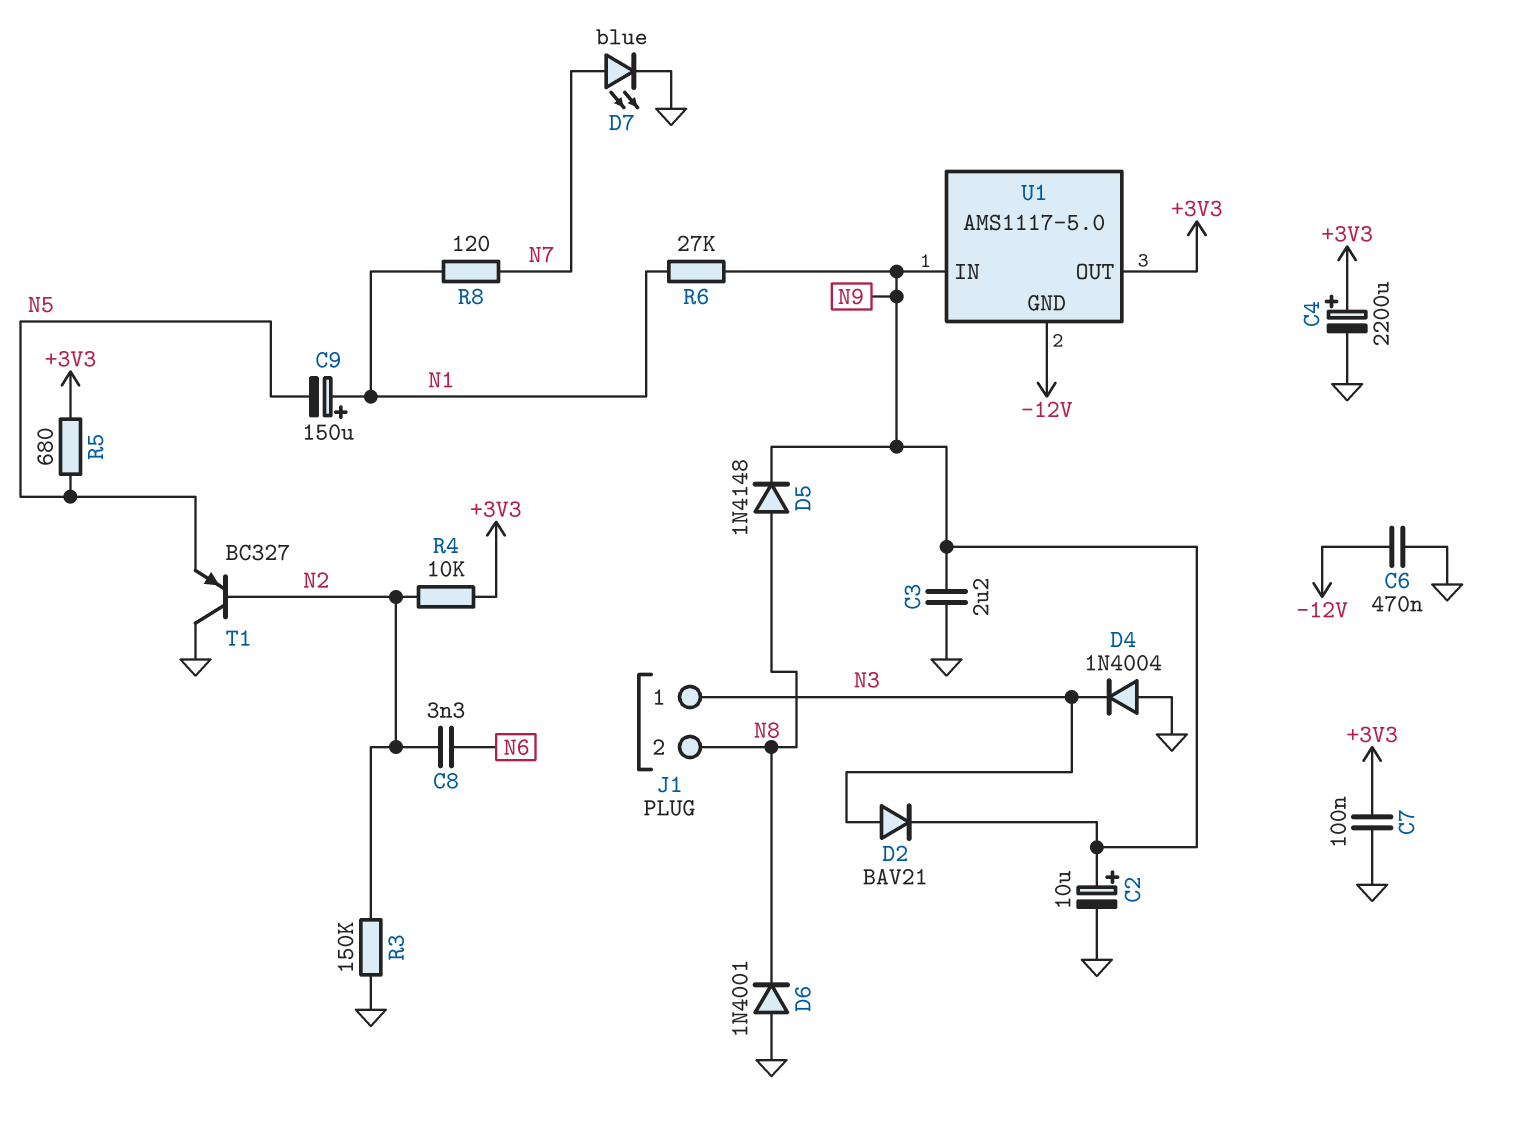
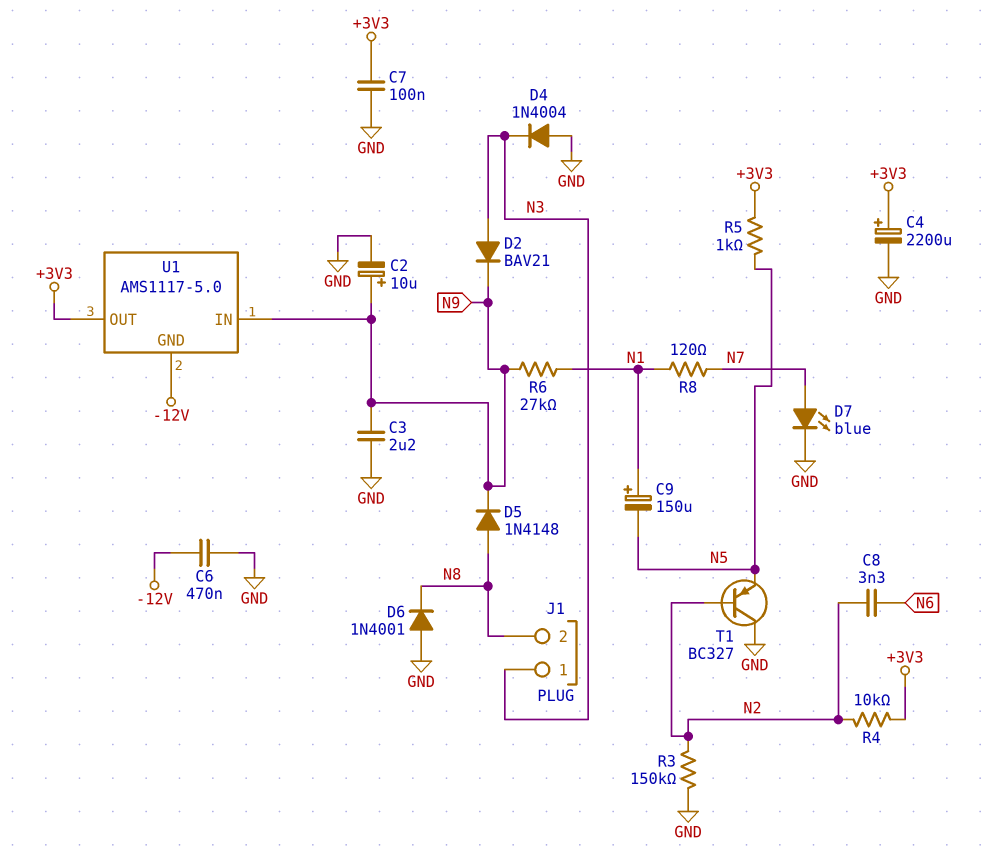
R5: 680 (+3V3, N5) -> 1k (+3V3, N5)

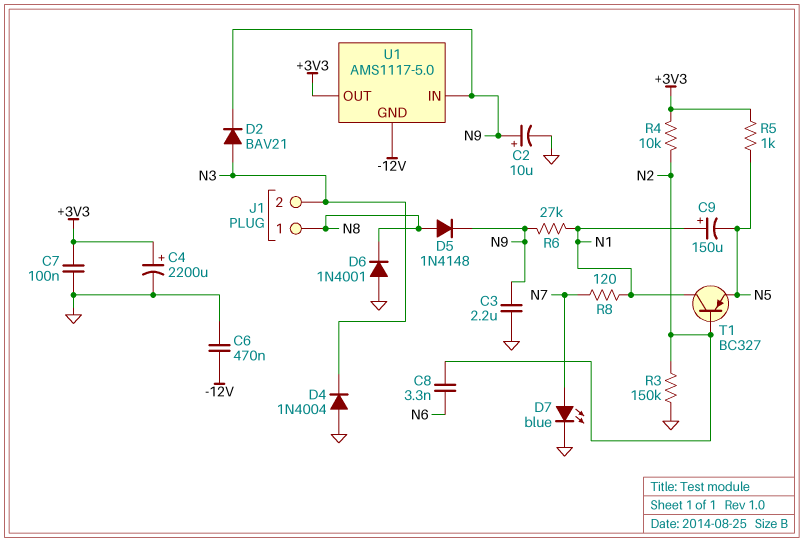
J1 pin 1: N3 -> N8
J1 pin 2: N8 -> N3
T1: PNP BC327 (B N2, C GND, E N5) -> PNP BC327 (B N2, C N1, E N5)

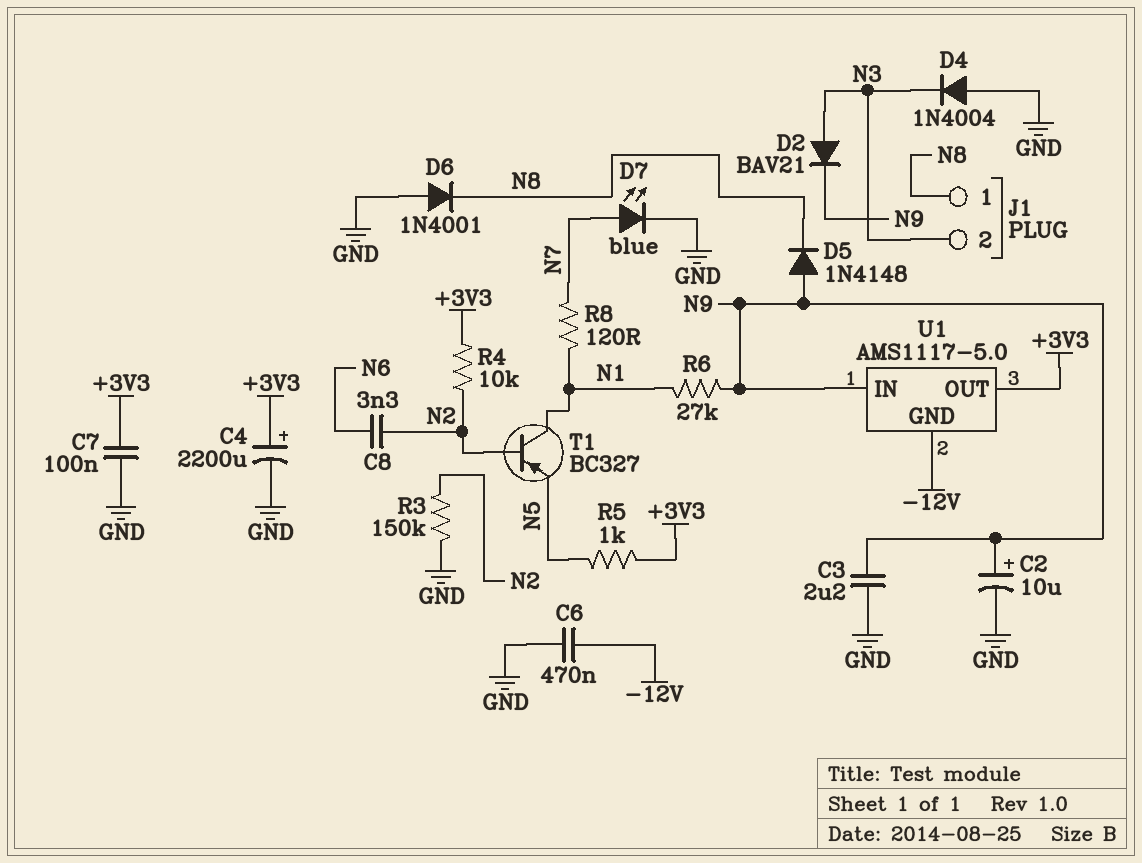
C9: 150uF (plus N1, minus N5) -> none
D5: diode 1N4148 (A N8, K N9) -> diode 1N4148 (A N9, K N8)

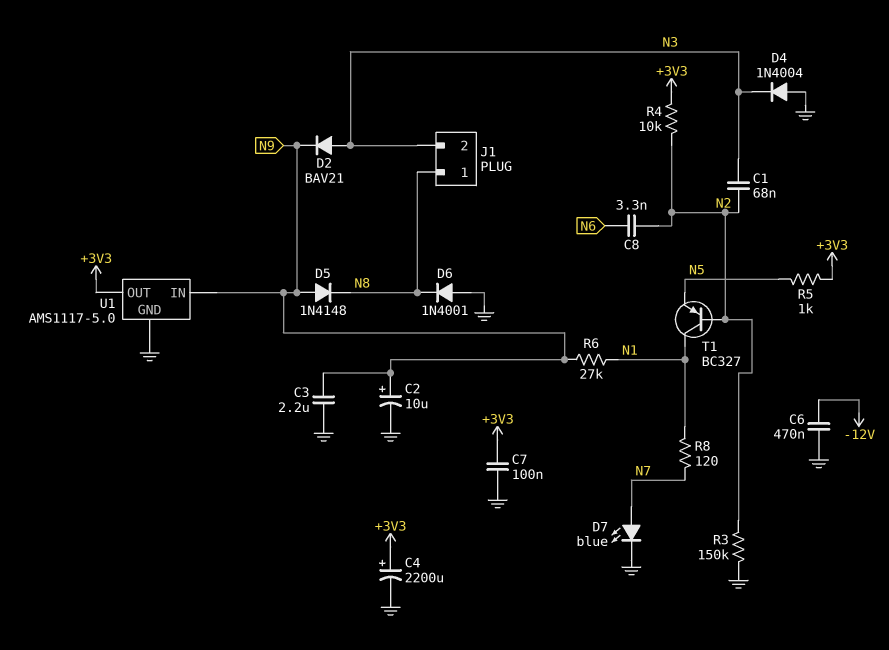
C1: none -> 68nF (N2, N3)
U1 pin GND: -12V -> GND

